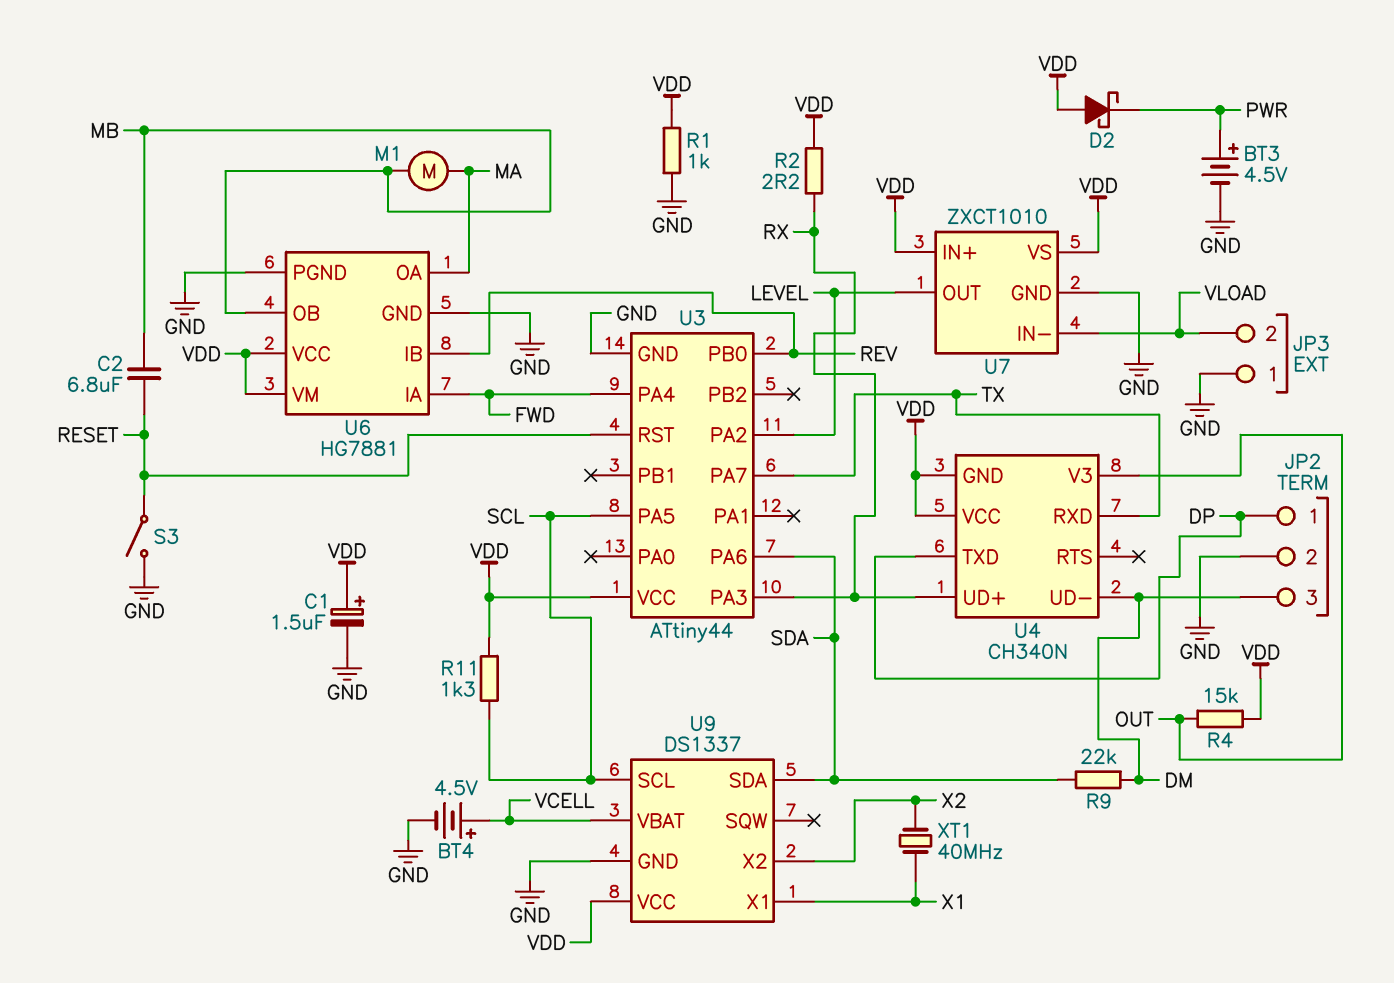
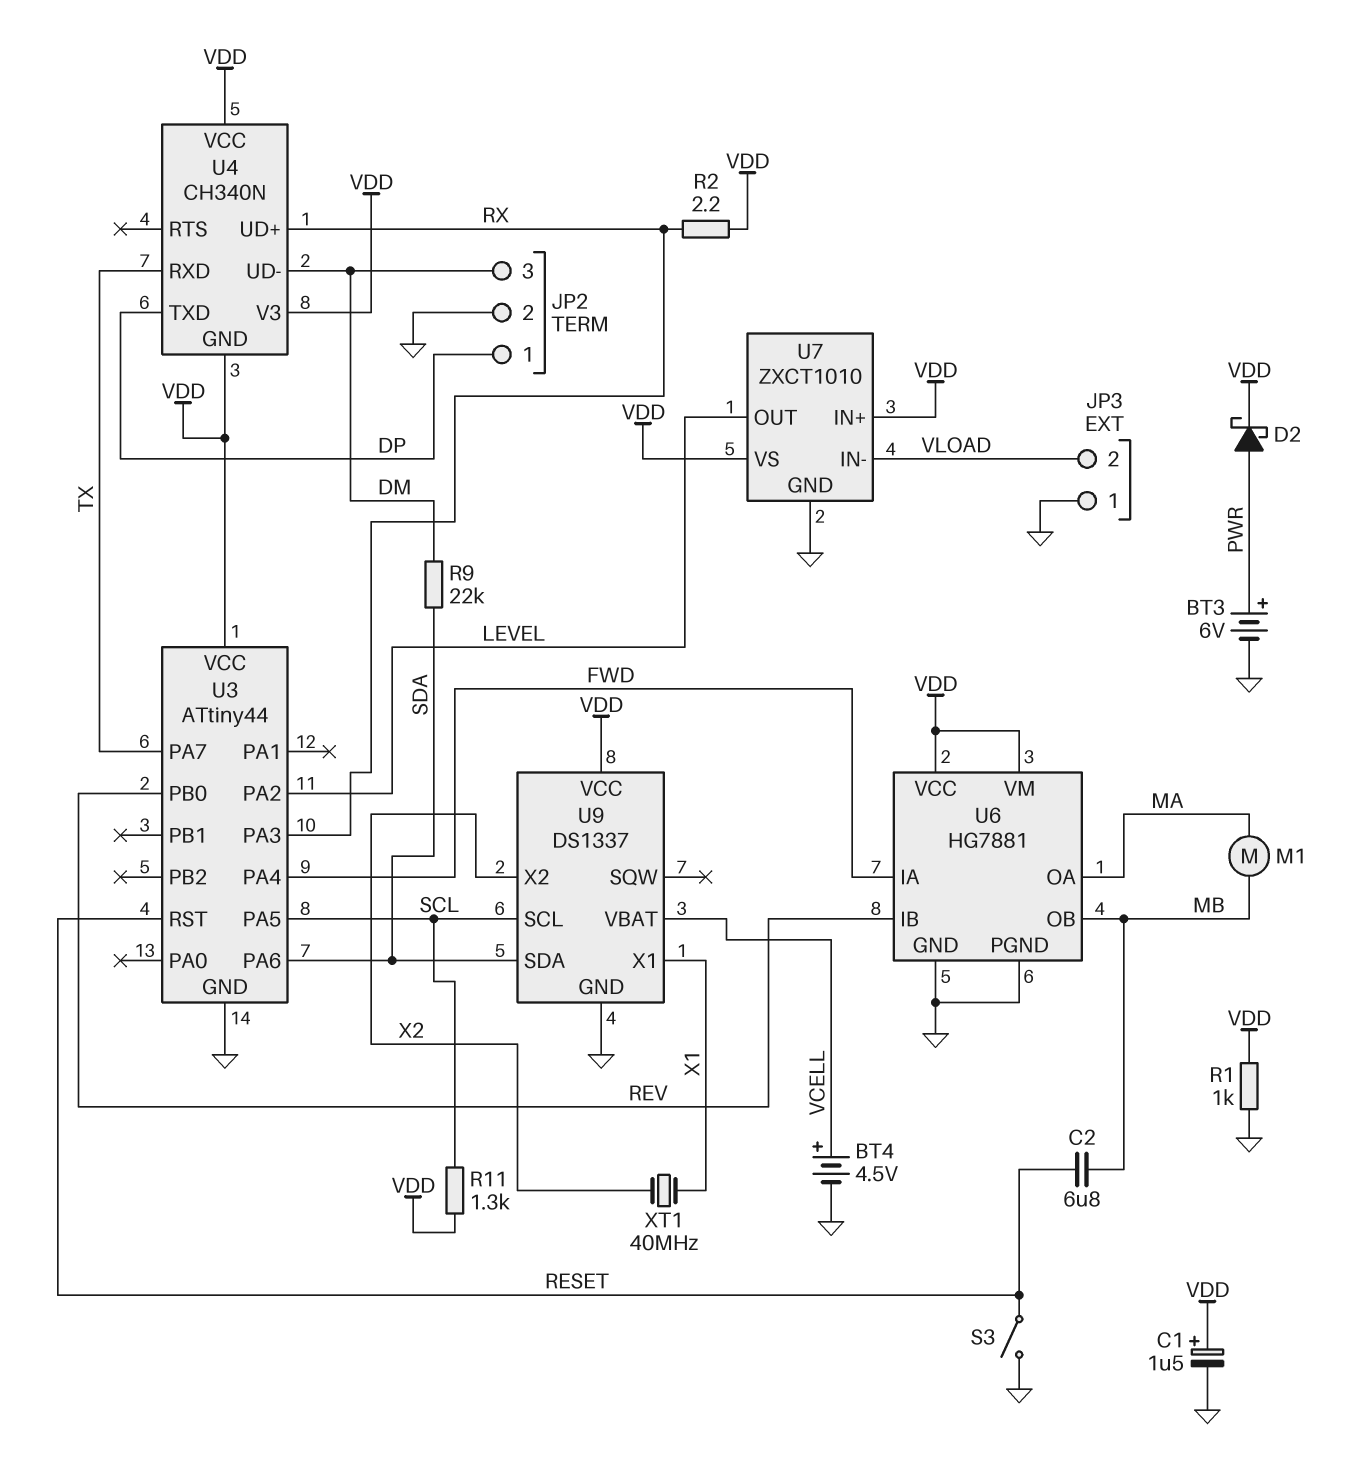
BT3: 4.5V (plus PWR, minus GND) -> 6V (plus PWR, minus GND)
D2: schottky (A VDD, K PWR) -> schottky (A PWR, K VDD)
R4: 15k (OUT, VDD) -> none
U4 pin V3: OUT -> VDD

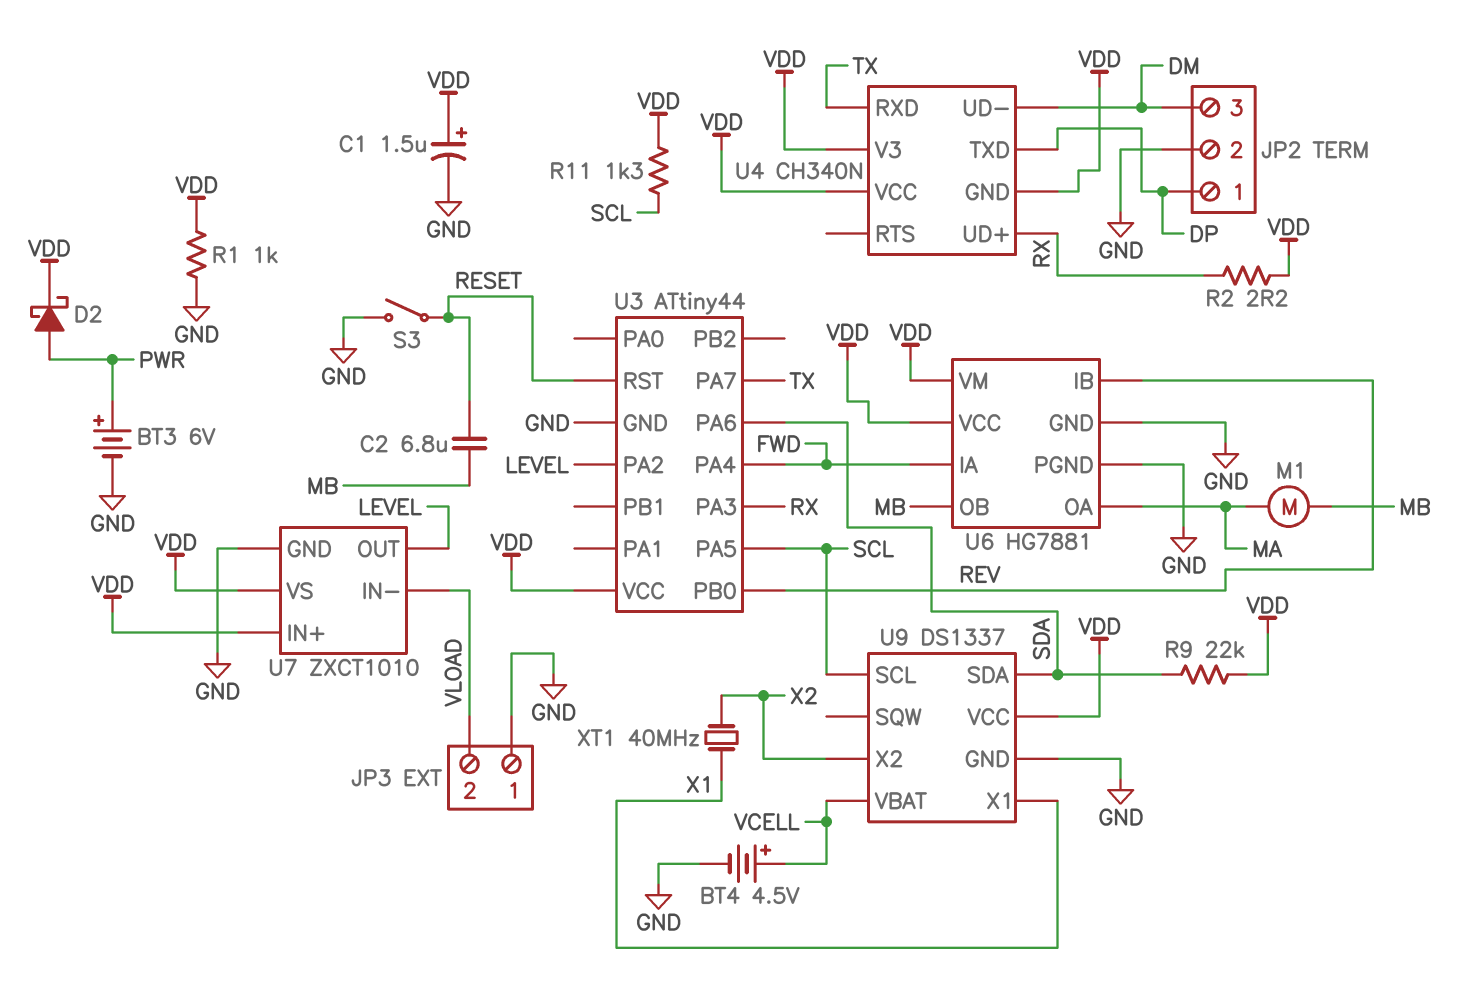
R9: 22k (DM, SDA) -> 22k (SDA, VDD)

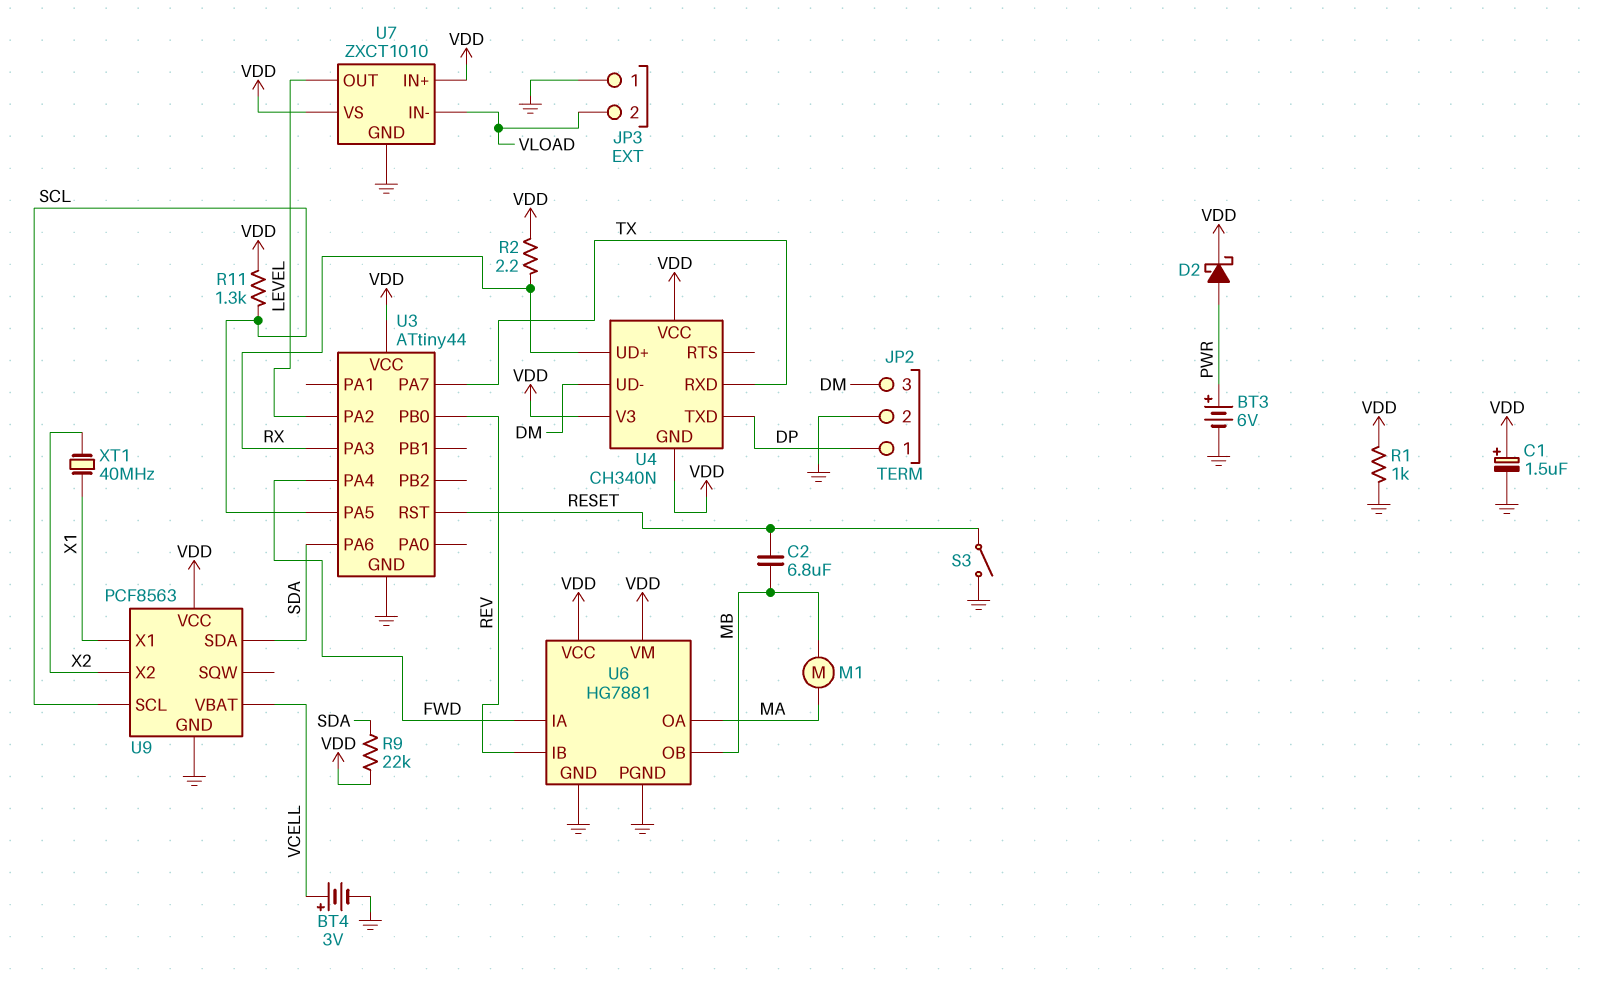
BT4: 4.5V (plus VCELL, minus GND) -> 3V (plus VCELL, minus GND)
U9: DS1337 -> PCF8563

